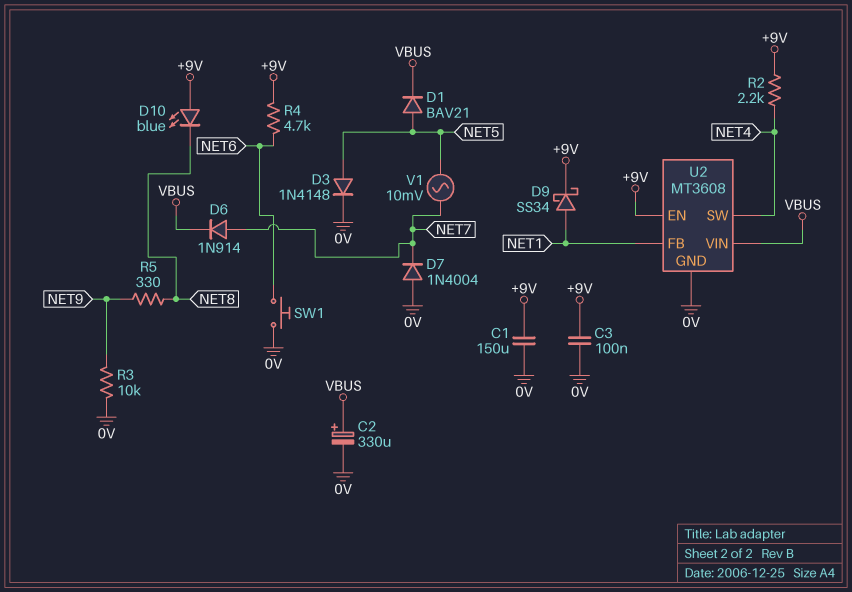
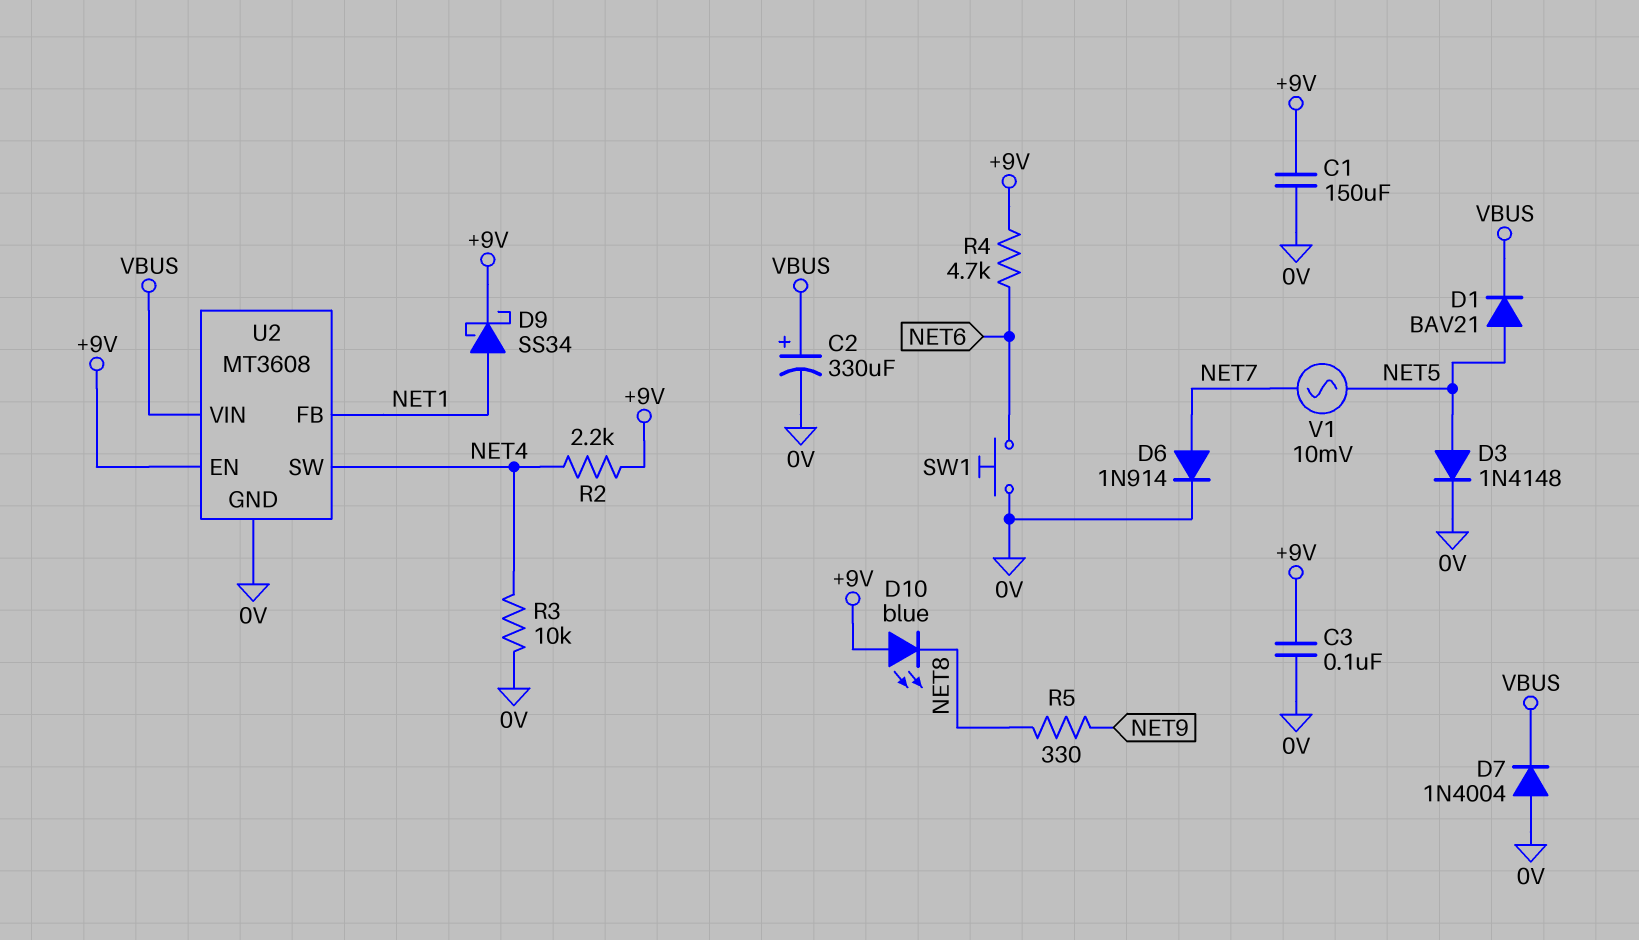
D6: diode 1N914 (A NET7, K VBUS) -> diode 1N914 (A NET7, K 0V)
D7: diode 1N4004 (A 0V, K NET7) -> diode 1N4004 (A 0V, K VBUS)
R3: 10k (0V, NET9) -> 10k (0V, NET4)

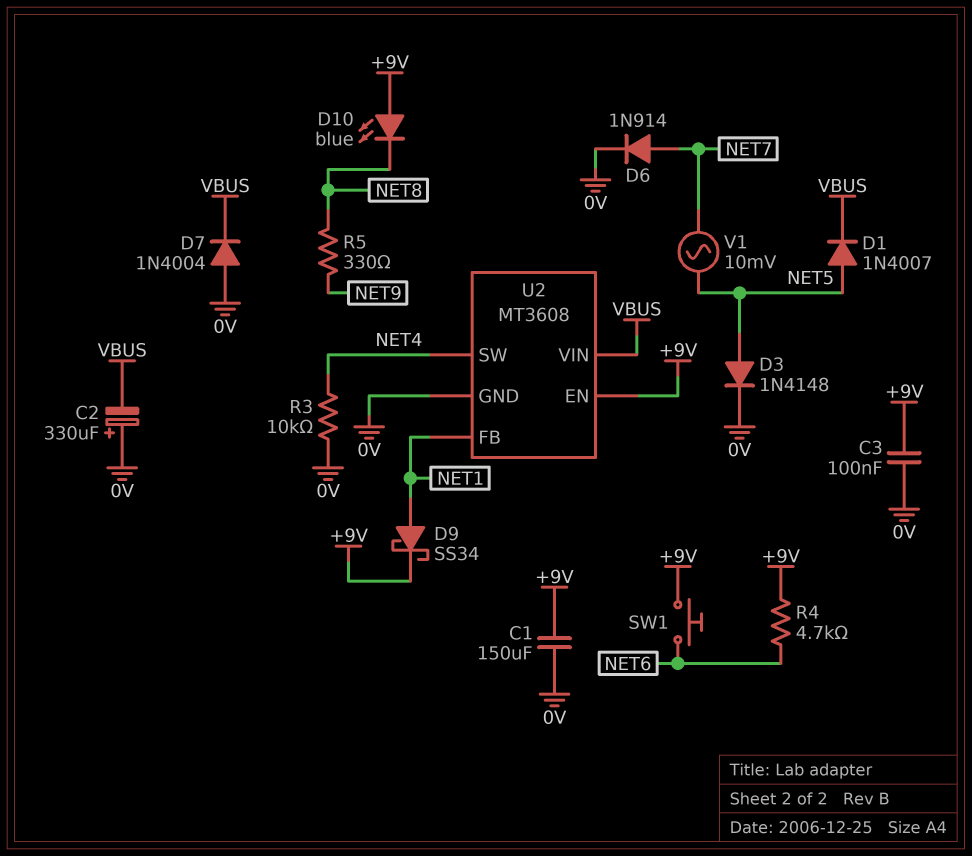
C2: 330uF (plus VBUS, minus 0V) -> 330uF (plus 0V, minus VBUS)
D1: diode BAV21 (A NET5, K VBUS) -> diode 1N4007 (A NET5, K VBUS)
R2: 2.2k (+9V, NET4) -> none
SW1: button (0V, NET6) -> button (+9V, NET6)

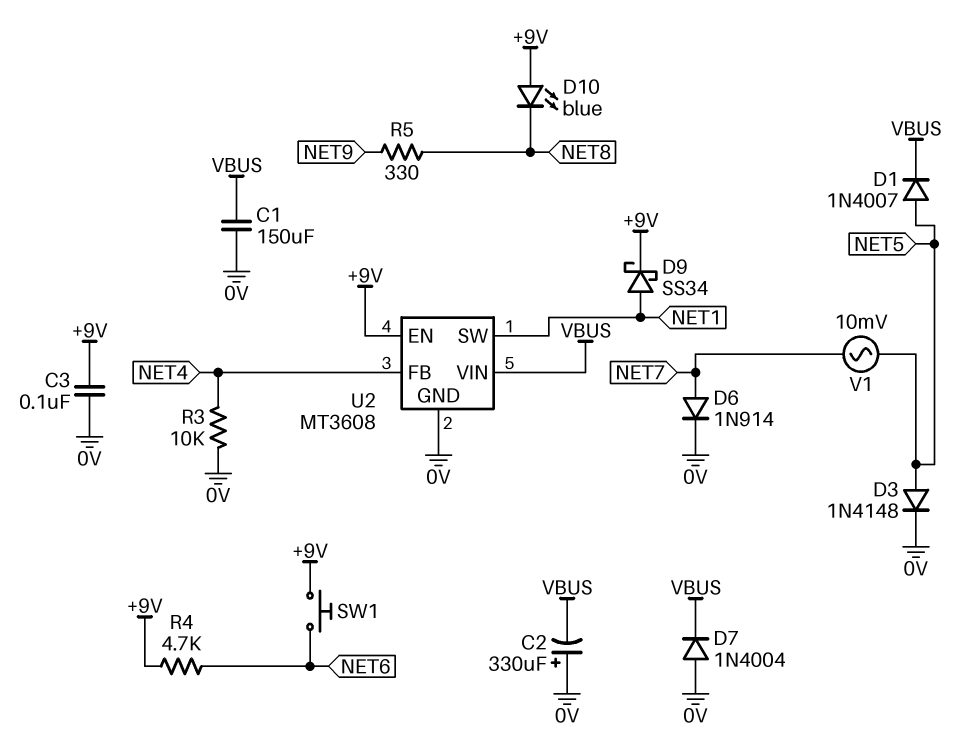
C1: 150uF (+9V, 0V) -> 150uF (0V, VBUS)
U2 pin FB: NET1 -> NET4
U2 pin SW: NET4 -> NET1

